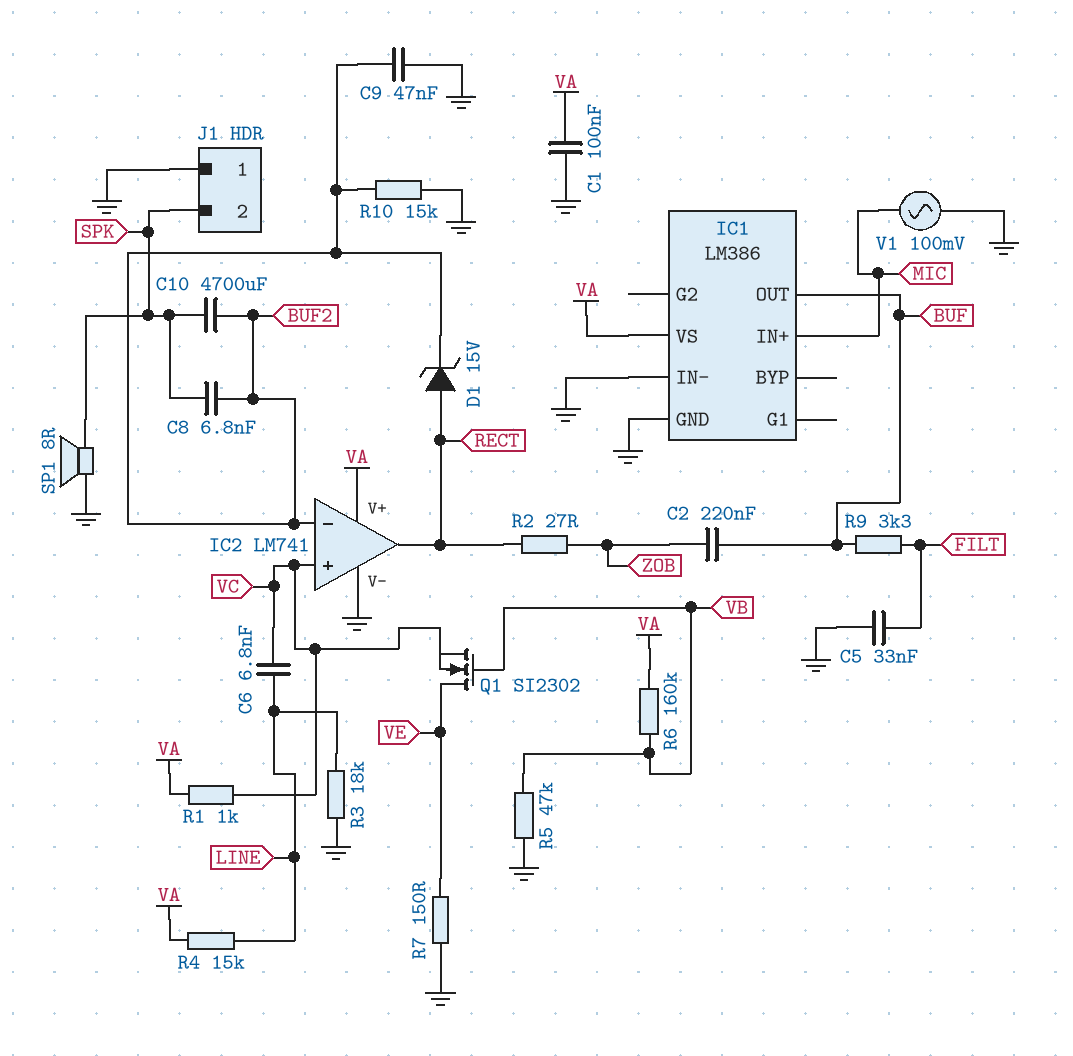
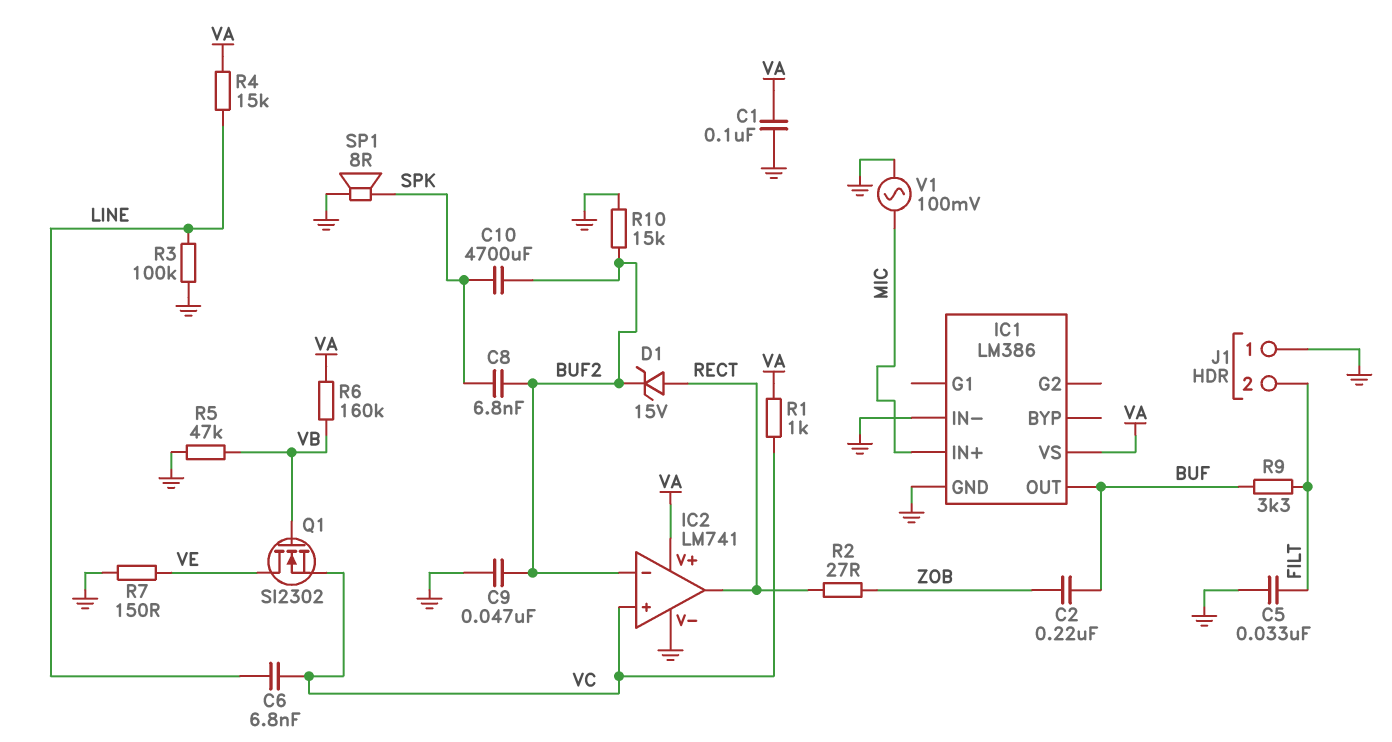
J1 pin 2: SPK -> FILT
R3: 18k (GND, LINE) -> 100k (GND, LINE)

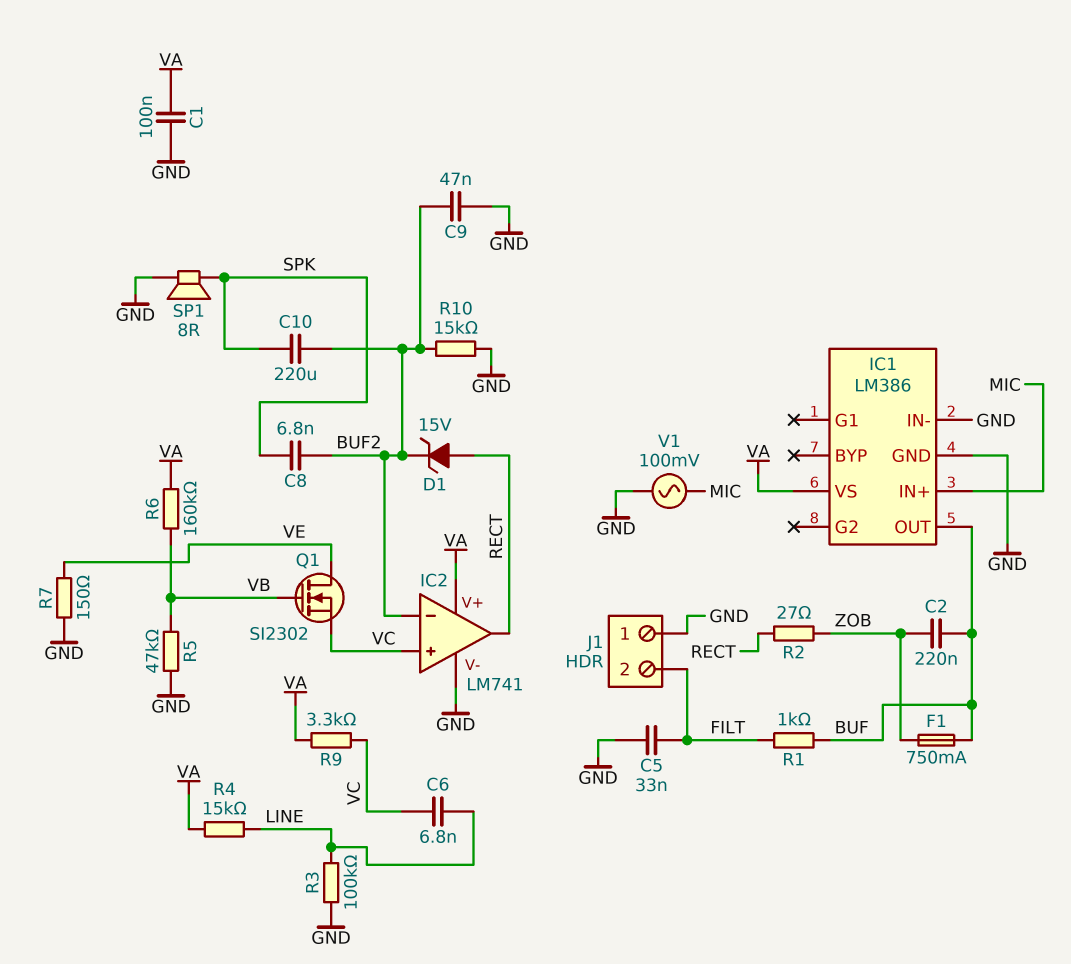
C10: 4700uF (BUF2, SPK) -> 220uF (BUF2, SPK)
F1: none -> 750mA (BUF, ZOB)
R1: 1k (VA, VC) -> 1k (BUF, FILT)
R9: 3.3k (BUF, FILT) -> 3.3k (VA, VC)

